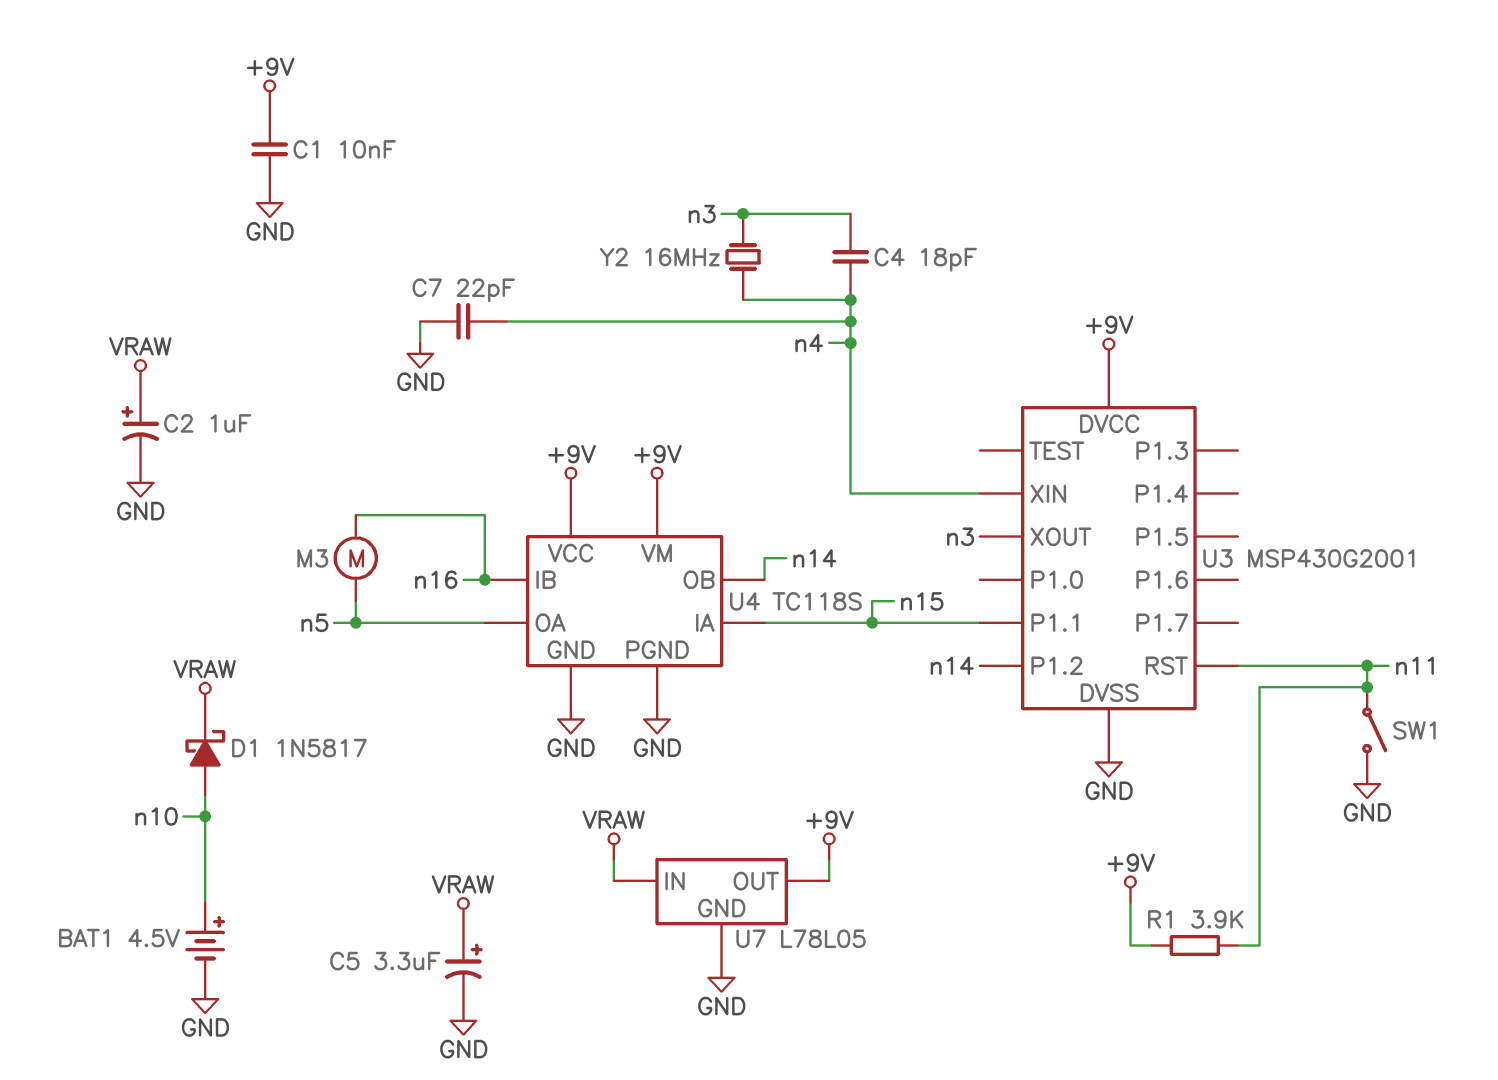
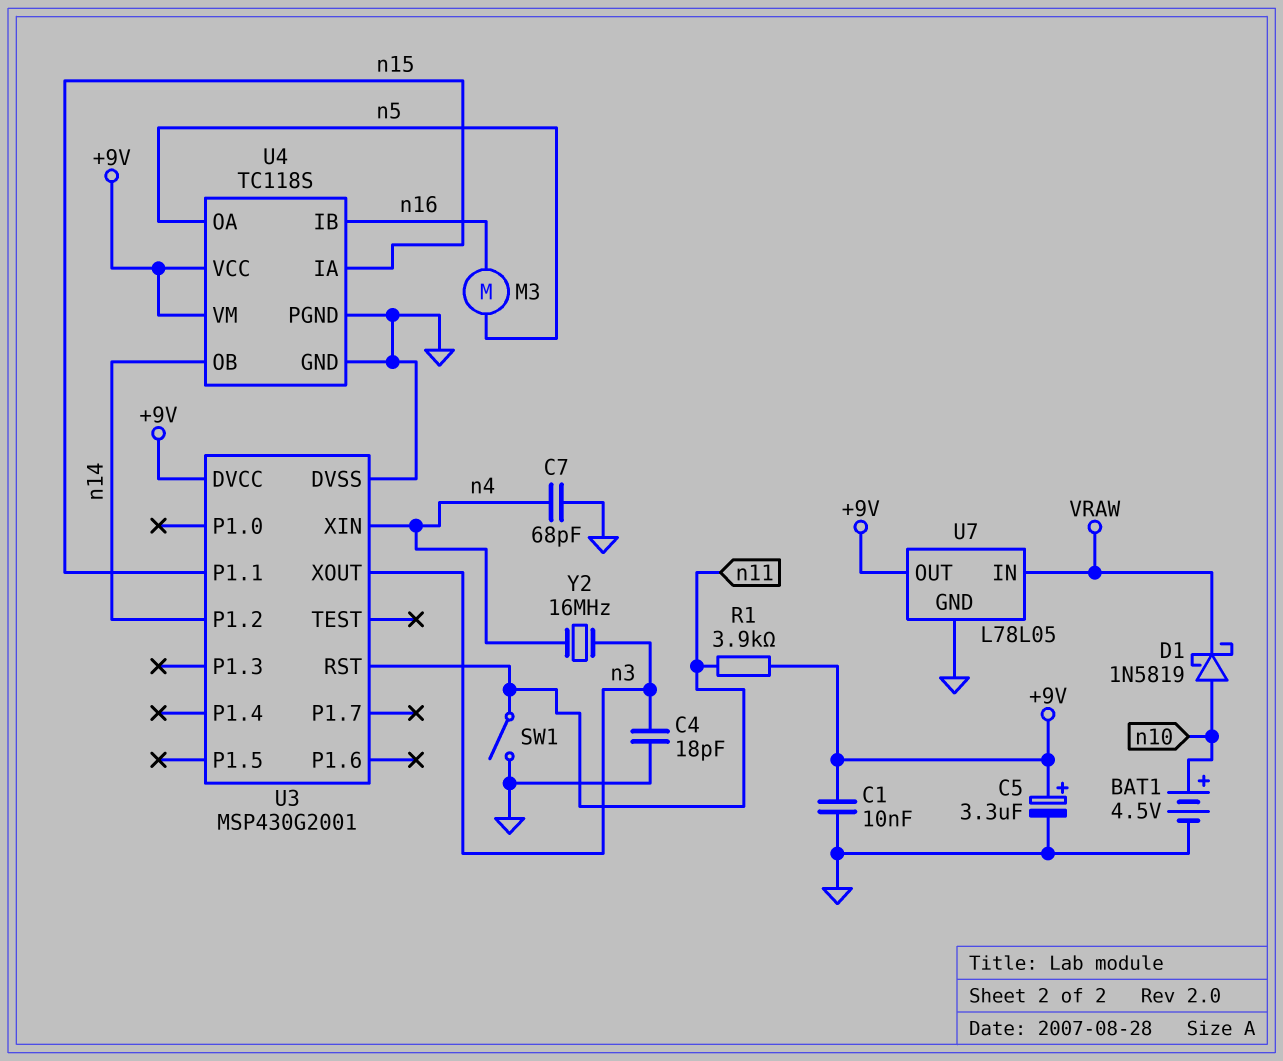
C2: 1uF (plus VRAW, minus GND) -> none
C4: 18pF (n3, n4) -> 18pF (GND, n3)
C5: 3.3uF (plus VRAW, minus GND) -> 3.3uF (plus +9V, minus GND)
C7: 22pF (GND, n4) -> 68pF (GND, n4)
D1: schottky 1N5817 (A n10, K VRAW) -> schottky 1N5819 (A n10, K VRAW)

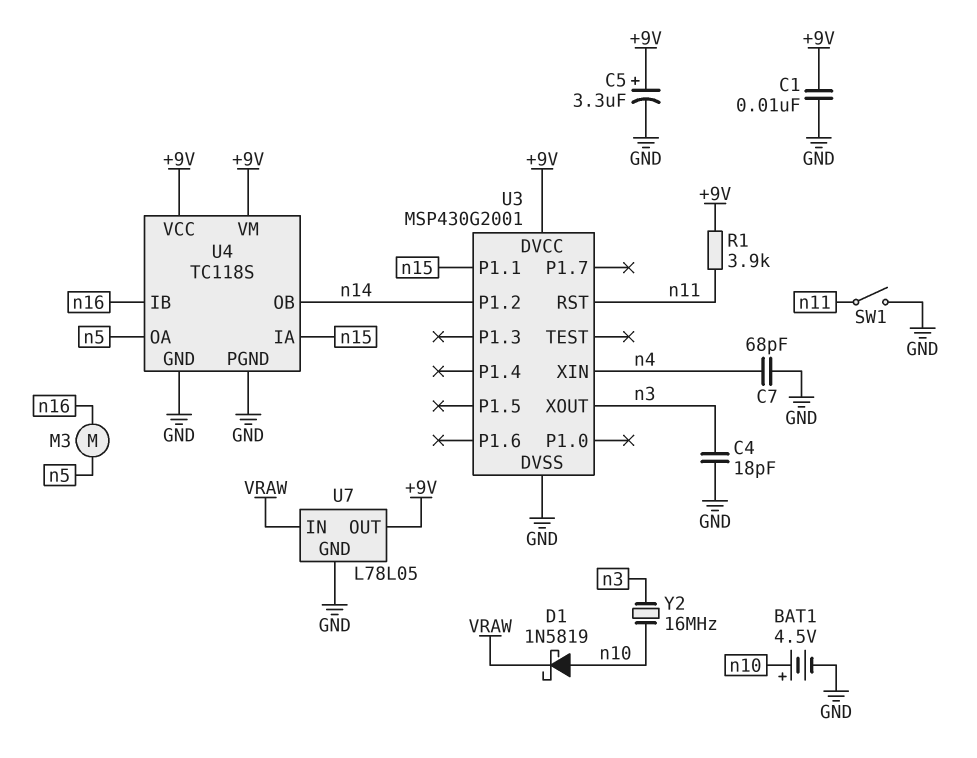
Y2: 16MHz (n3, n4) -> 16MHz (n3, n10)

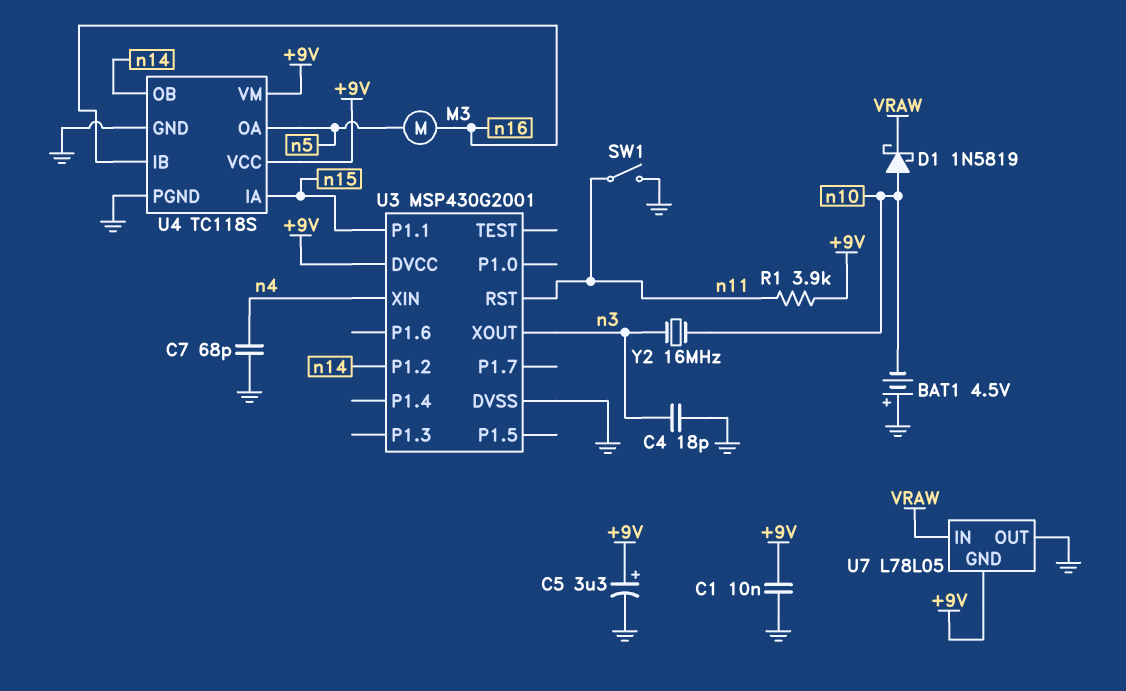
BAT1: 4.5V (plus n10, minus GND) -> 4.5V (plus GND, minus n10)
U7 pin GND: GND -> +9V
U7 pin OUT: +9V -> GND

